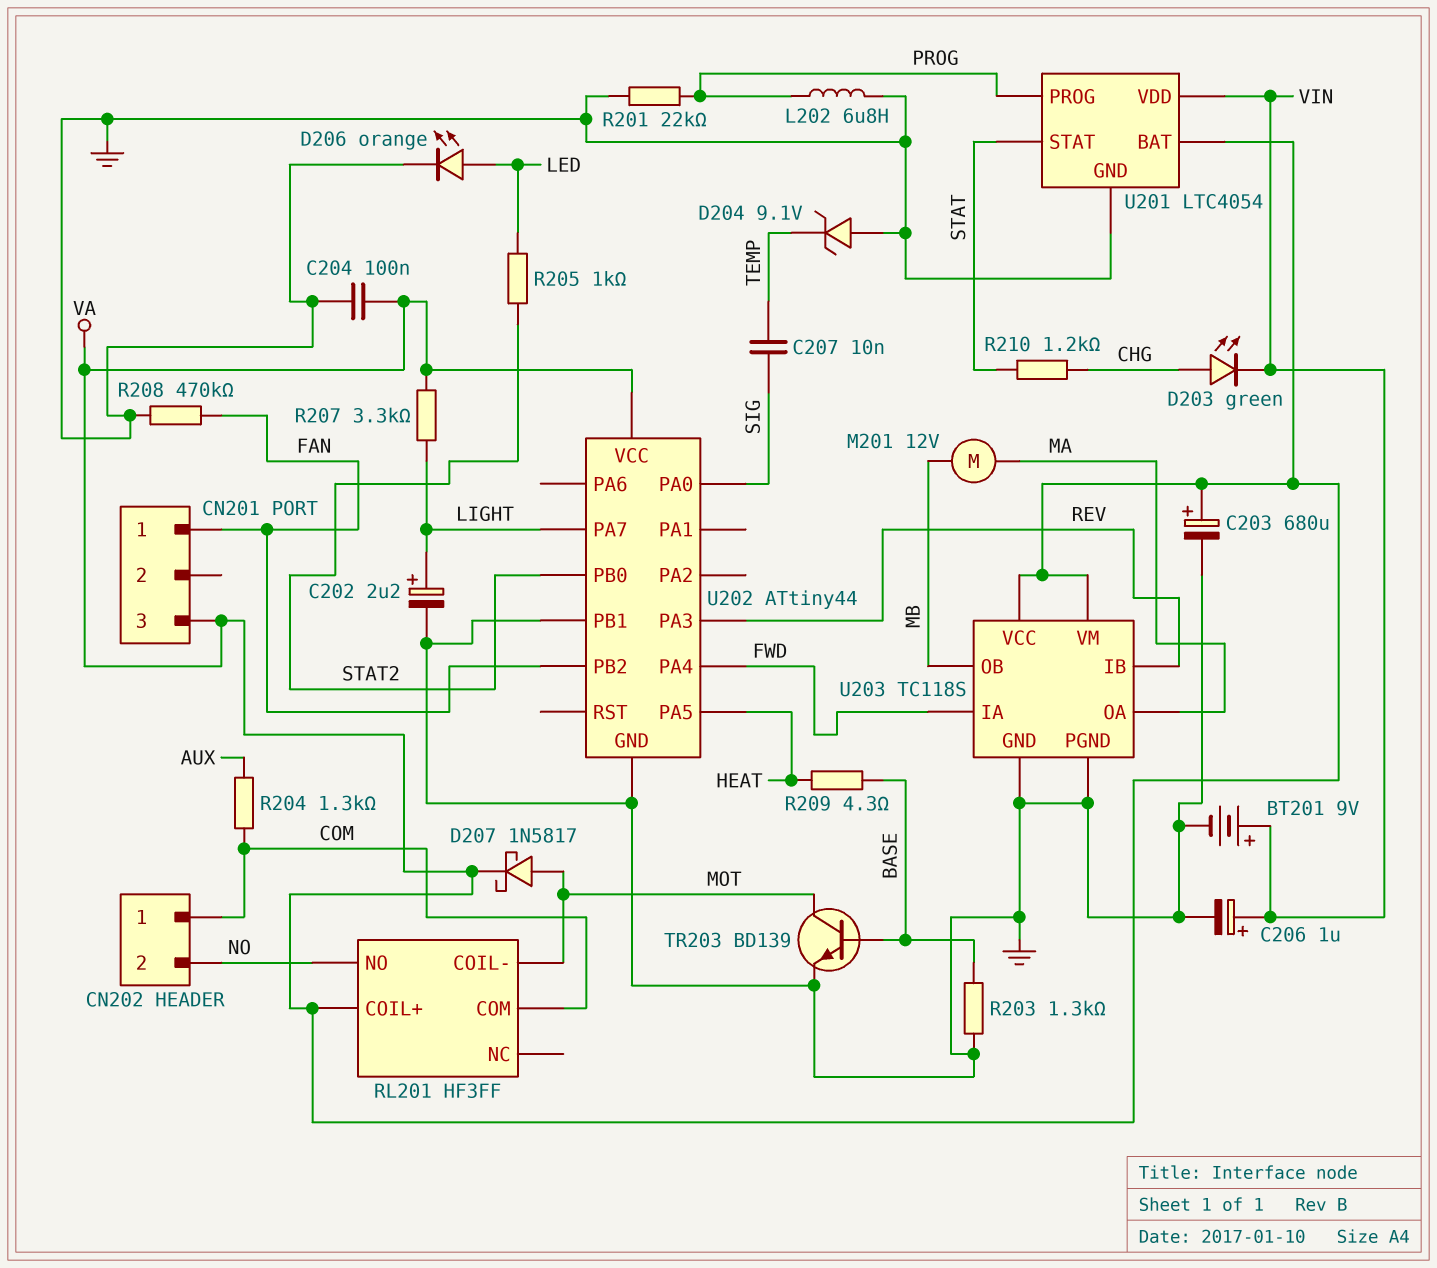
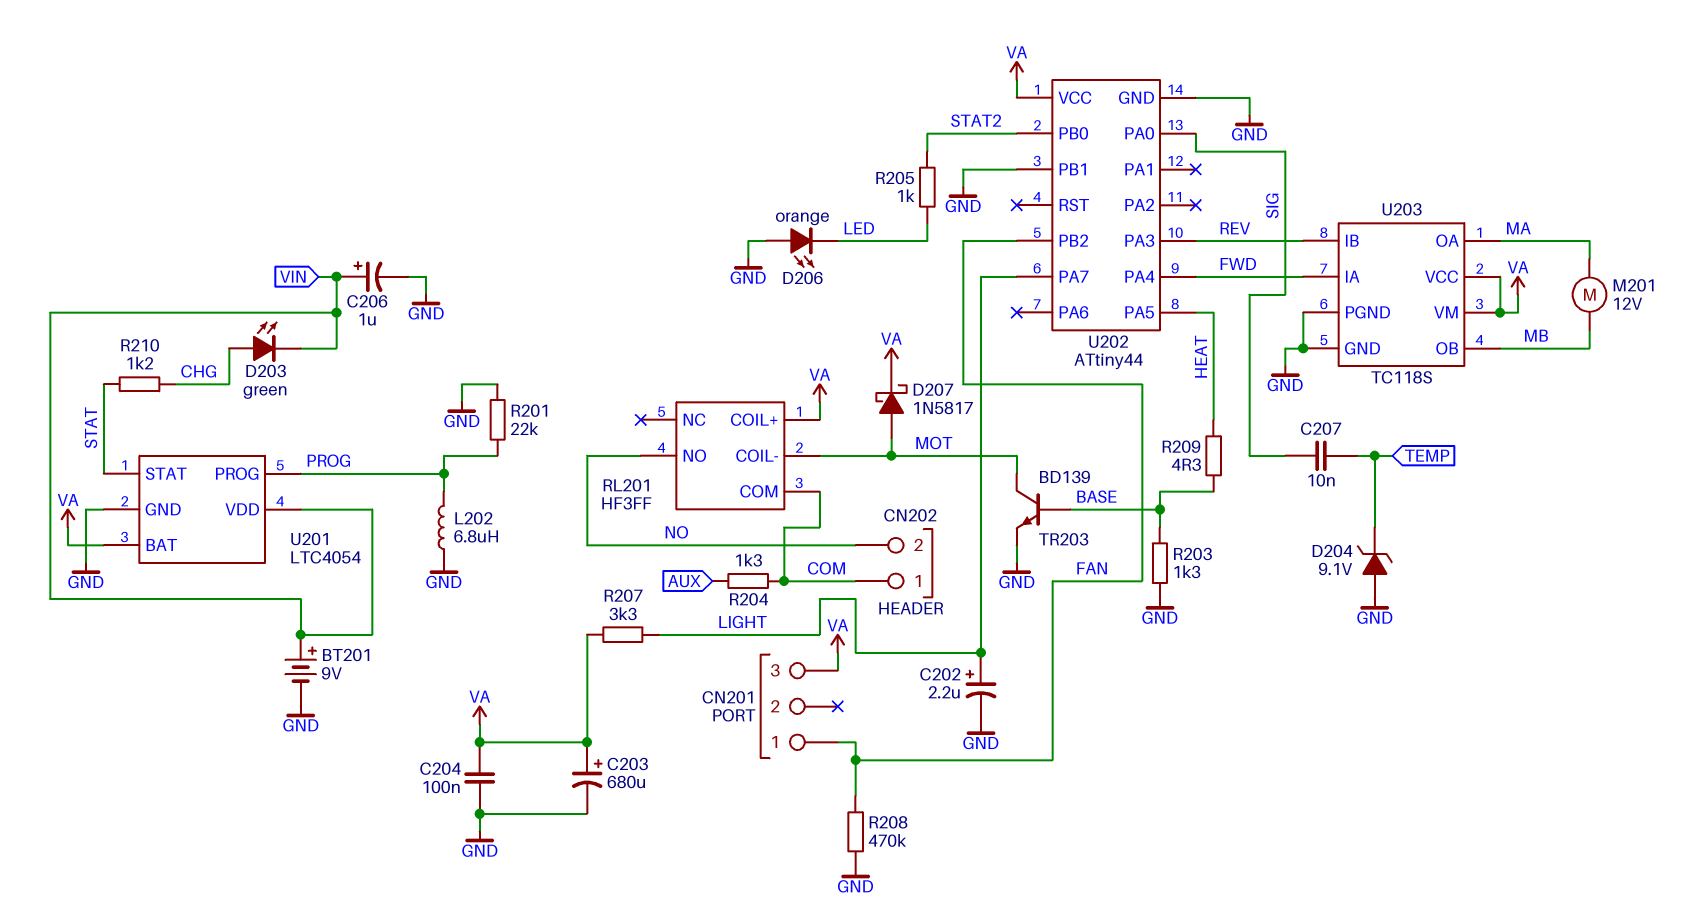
D206: LED orange (A LED, K GND) -> LED orange (A GND, K LED)

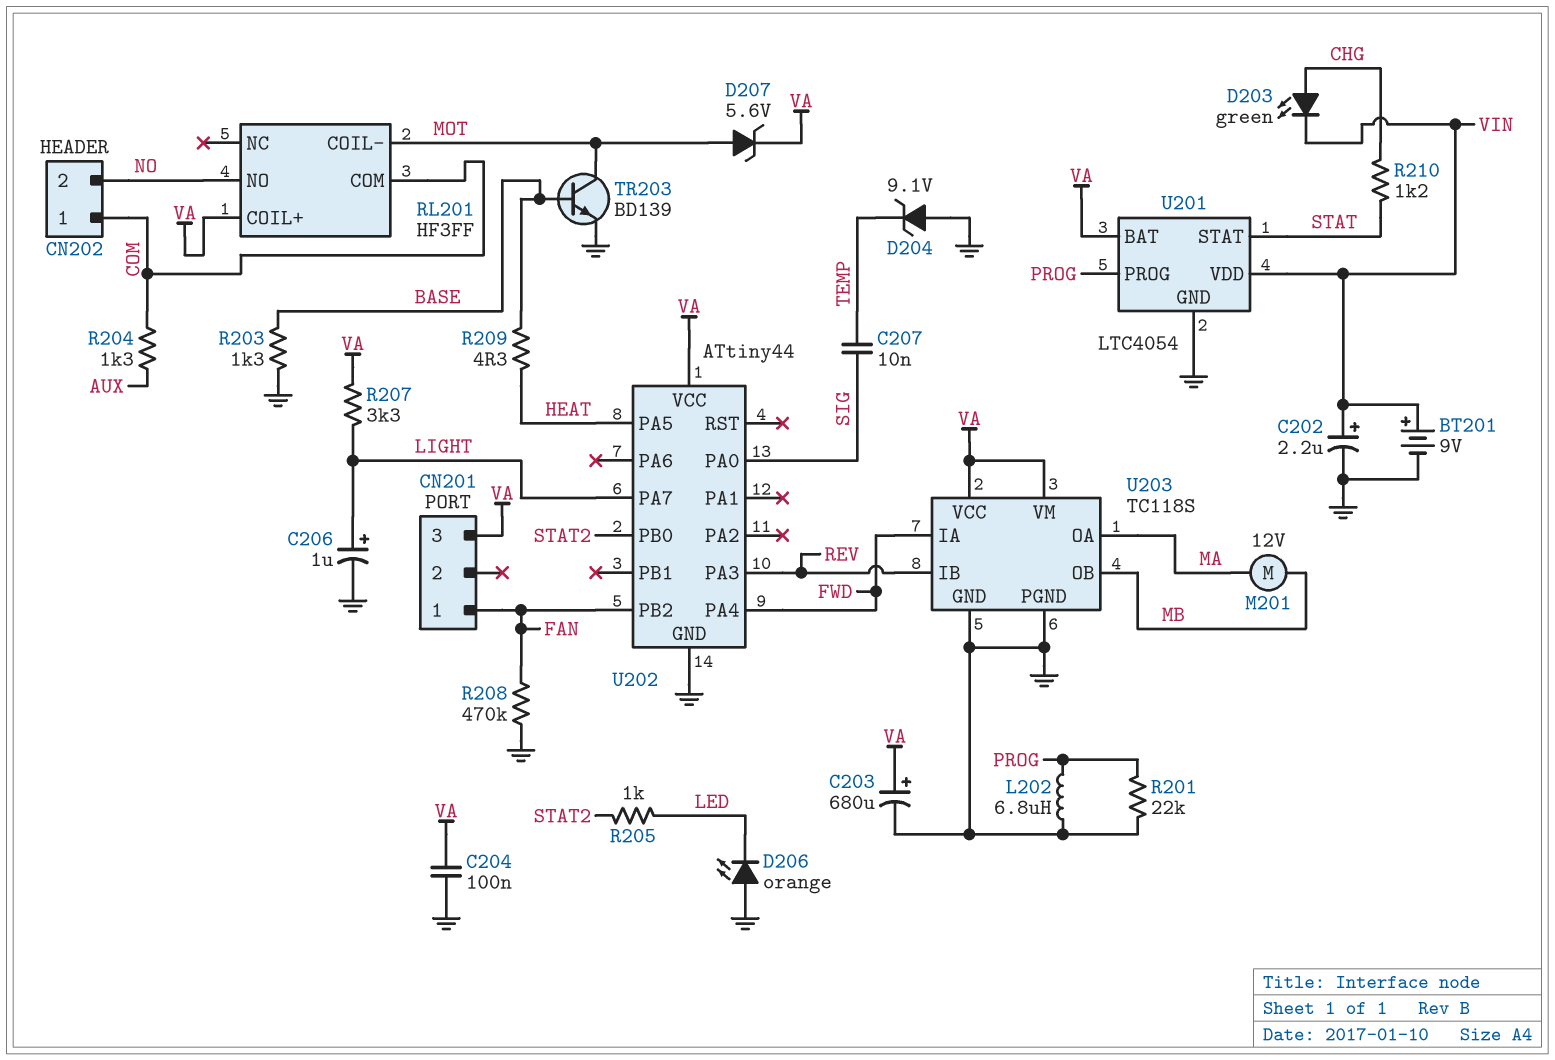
C202: 2.2uF (plus LIGHT, minus GND) -> 2.2uF (plus VIN, minus GND)
C206: 1uF (plus VIN, minus GND) -> 1uF (plus LIGHT, minus GND)
D207: schottky 1N5817 (A MOT, K VA) -> zener 5.6V (A MOT, K VA)
U202 pin PB1: GND -> none

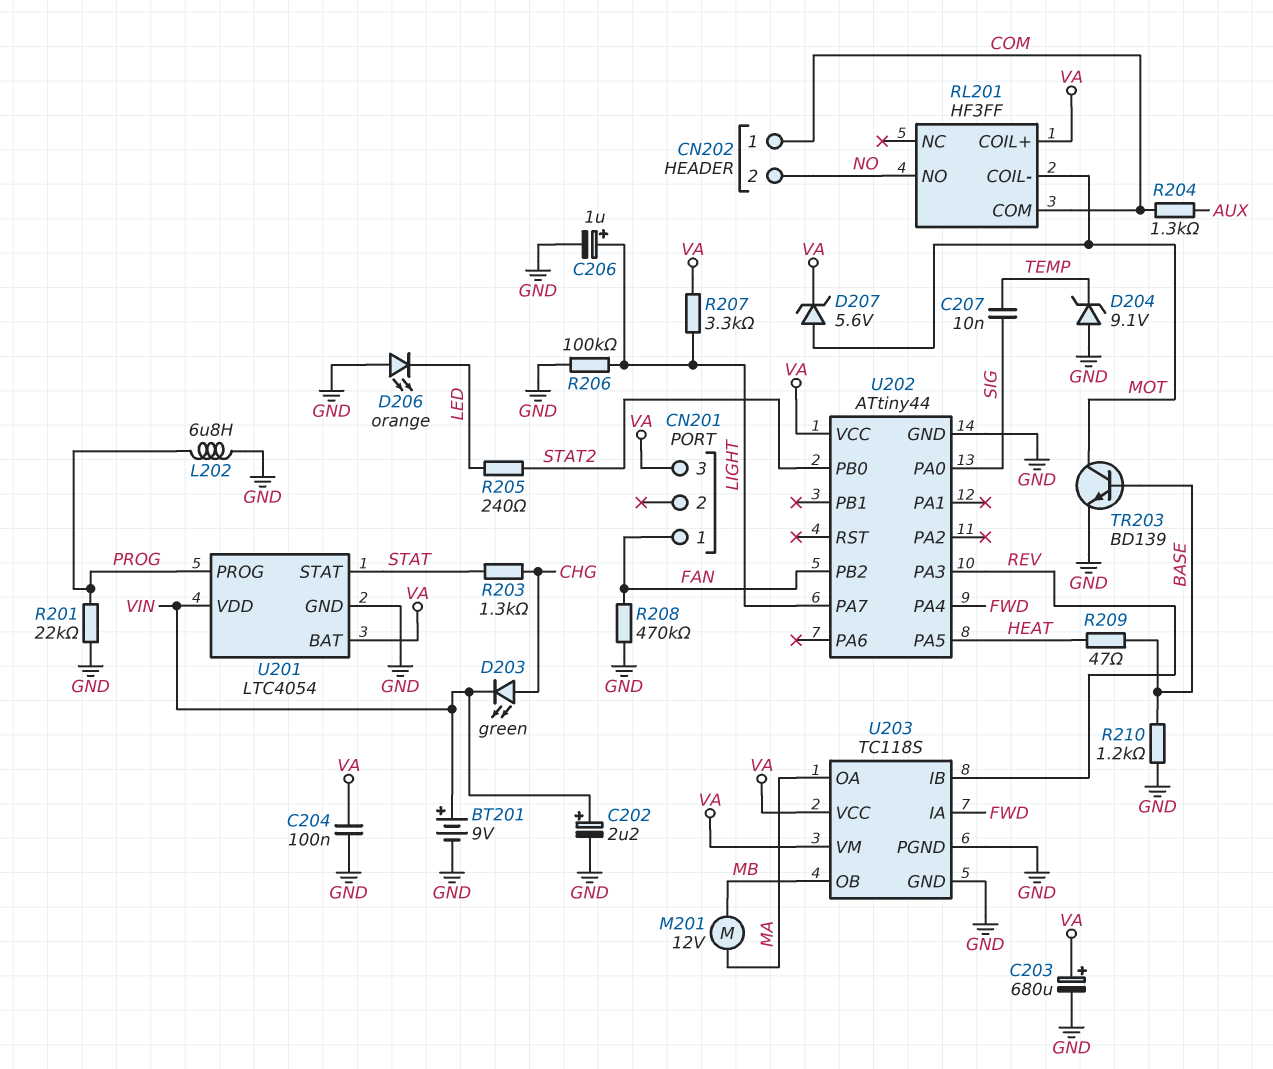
R203: 1.3k (BASE, GND) -> 1.3k (CHG, STAT)
R205: 1k (LED, STAT2) -> 240 (LED, STAT2)
R206: none -> 100k (GND, LIGHT)
R209: 4.3 (BASE, HEAT) -> 47 (BASE, HEAT)
R210: 1.2k (CHG, STAT) -> 1.2k (BASE, GND)

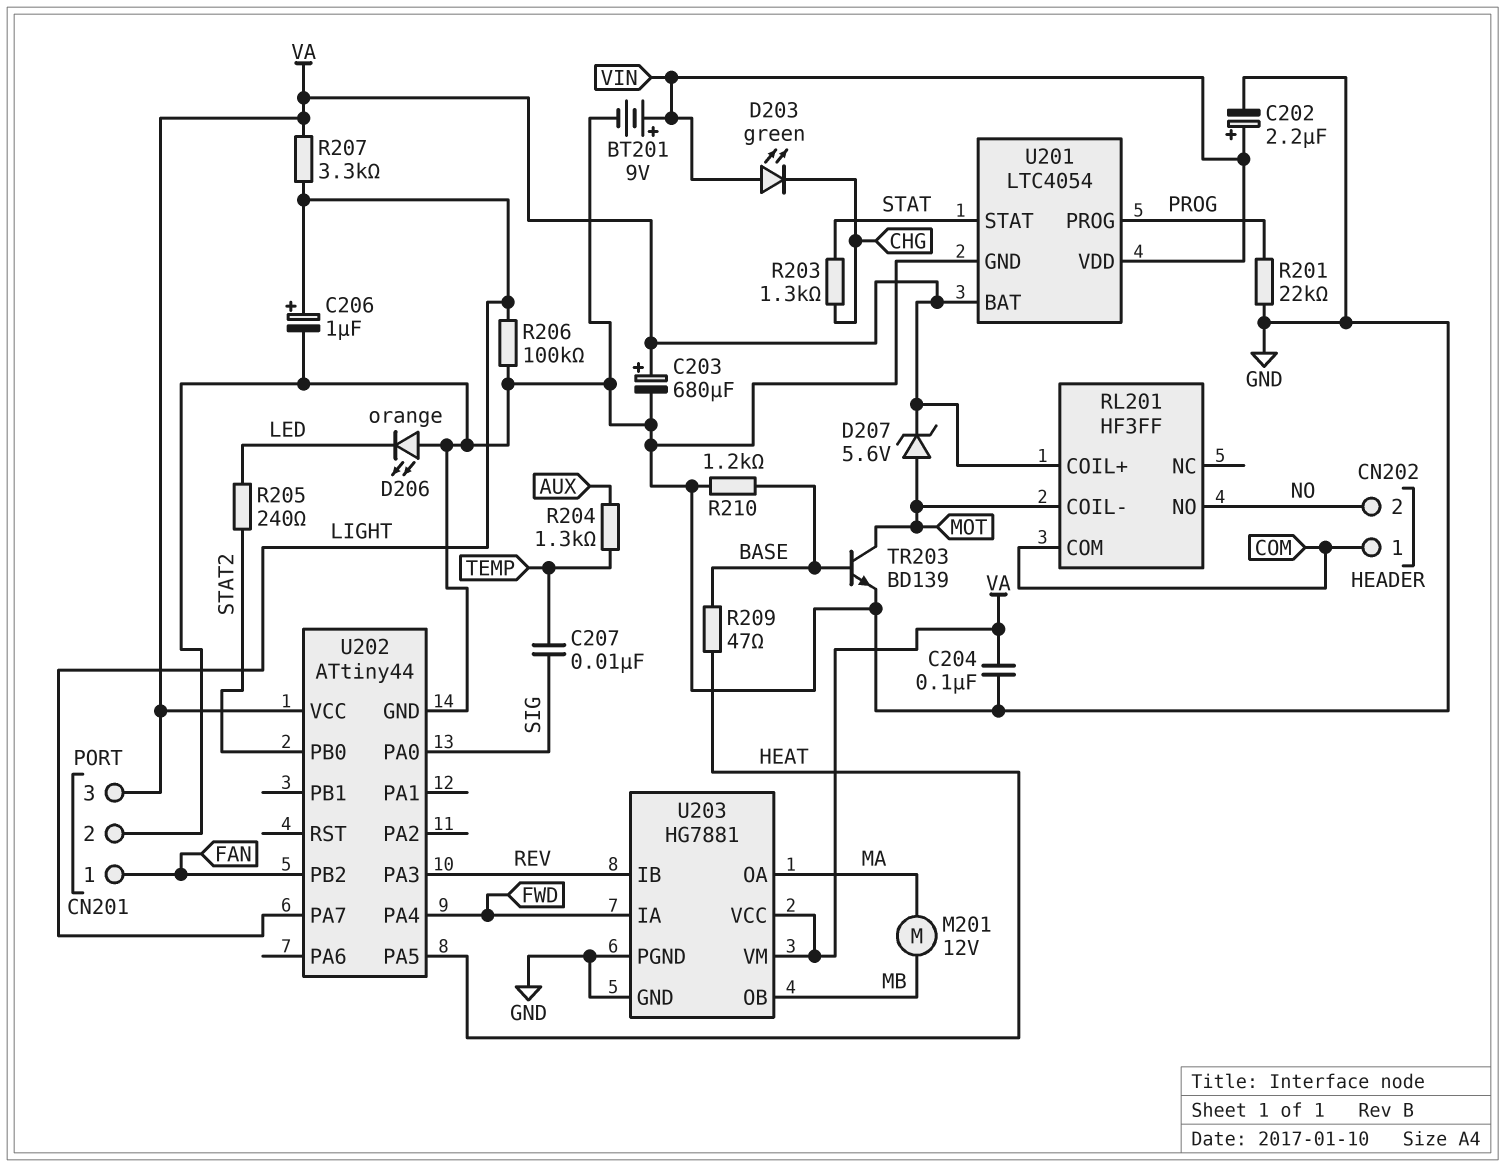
CN201 pin 2: none -> GND
D203: LED green (A CHG, K VIN) -> LED green (A VIN, K CHG)
D204: zener 9.1V (A GND, K TEMP) -> none
L202: 6.8uH (GND, PROG) -> none
R204: 1.3k (AUX, COM) -> 1.3k (AUX, TEMP)
R208: 470k (FAN, GND) -> none
U203: TC118S -> HG7881

